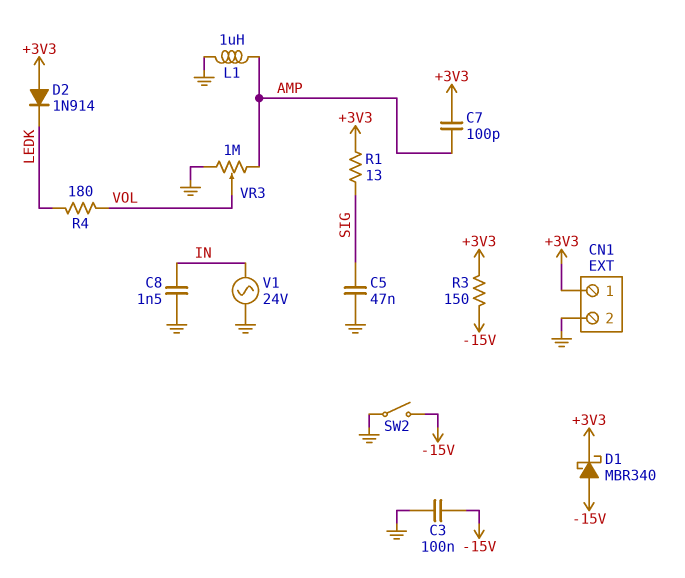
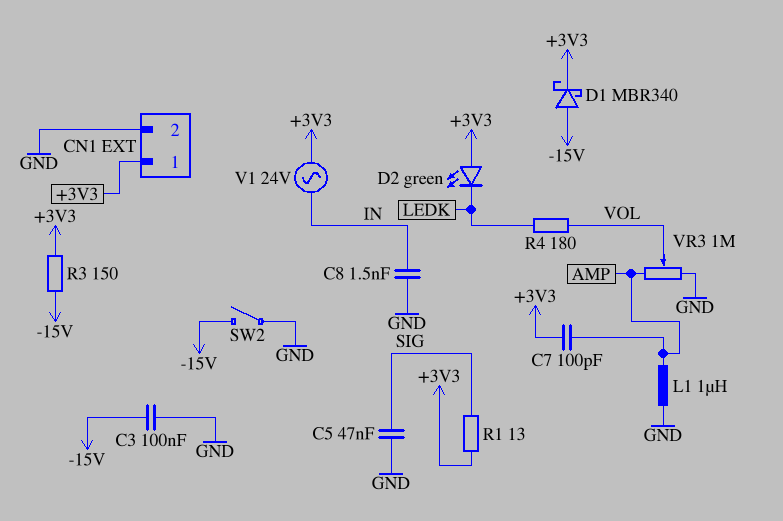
D2: diode 1N914 (A +3V3, K LEDK) -> LED green (A +3V3, K LEDK)
V1: AC 24V (GND, IN) -> AC 24V (+3V3, IN)

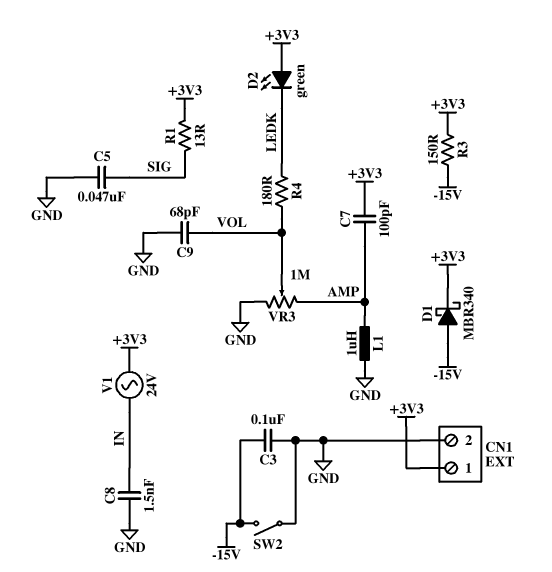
C9: none -> 68pF (GND, VOL)

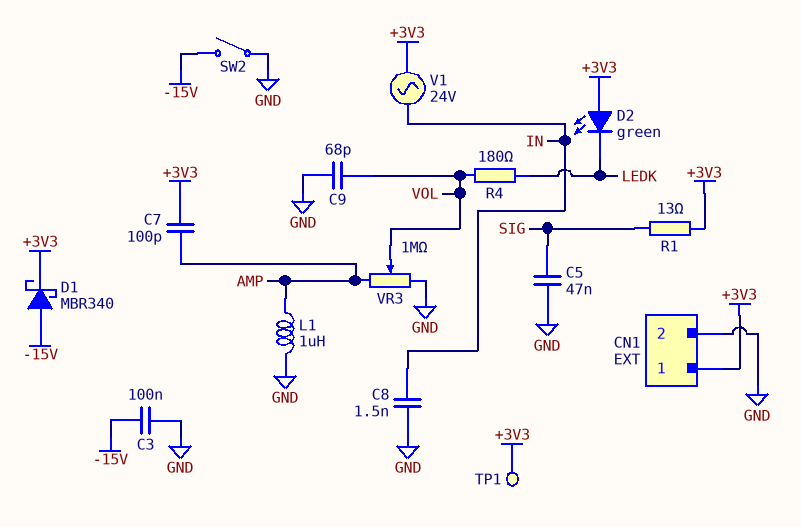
R3: 150 (+3V3, -15V) -> none
TP1: none -> test point (+3V3)

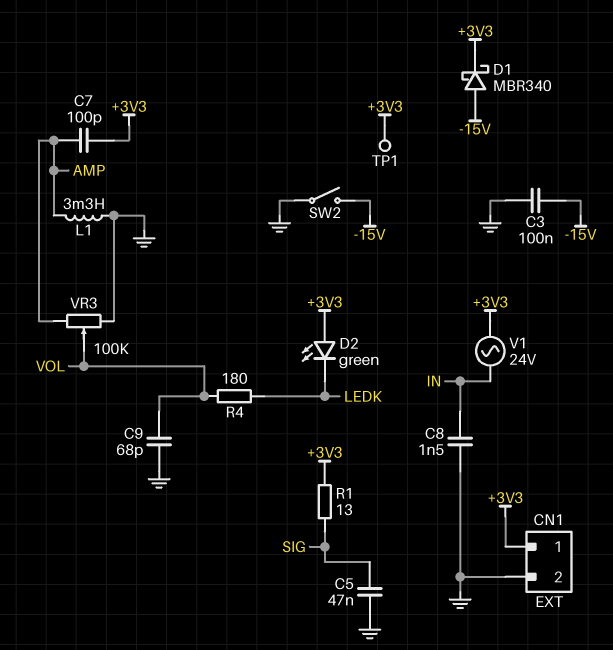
L1: 1uH (AMP, GND) -> 3.3mH (AMP, GND)
VR3: 1M (AMP, GND, wiper VOL) -> 100k (AMP, GND, wiper VOL)

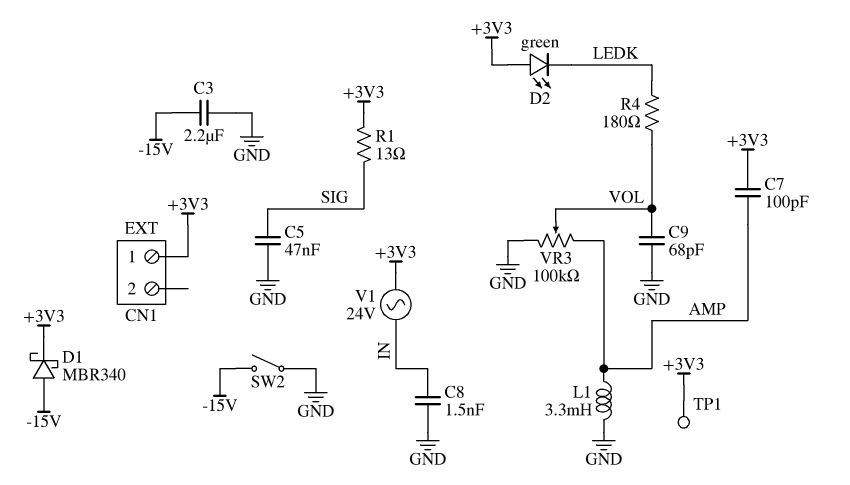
C3: 100nF (-15V, GND) -> 2.2uF (-15V, GND)
CN1 pin 2: GND -> none

